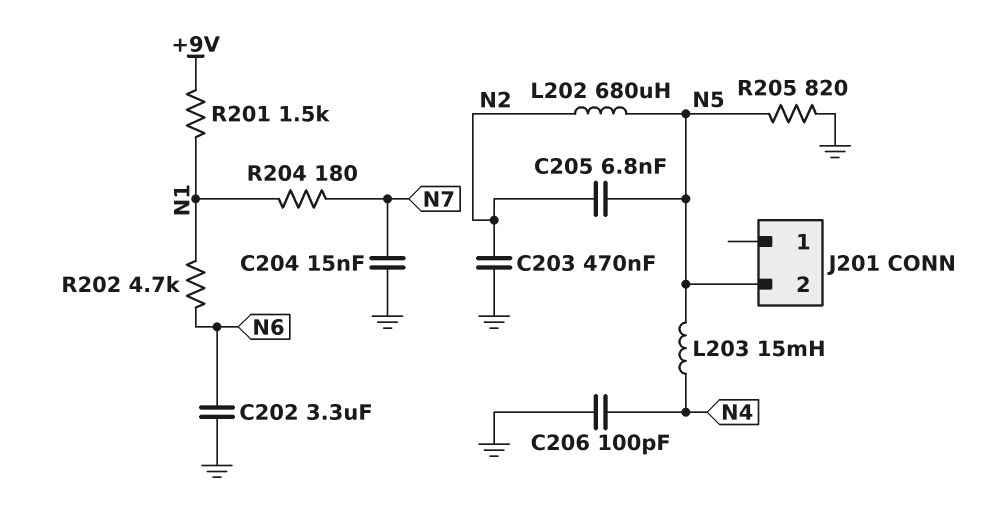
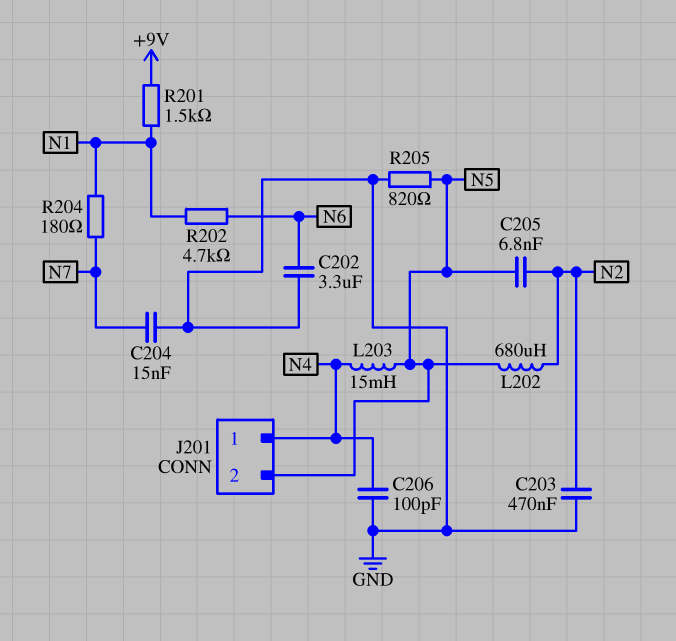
J201 pin 1: none -> N4

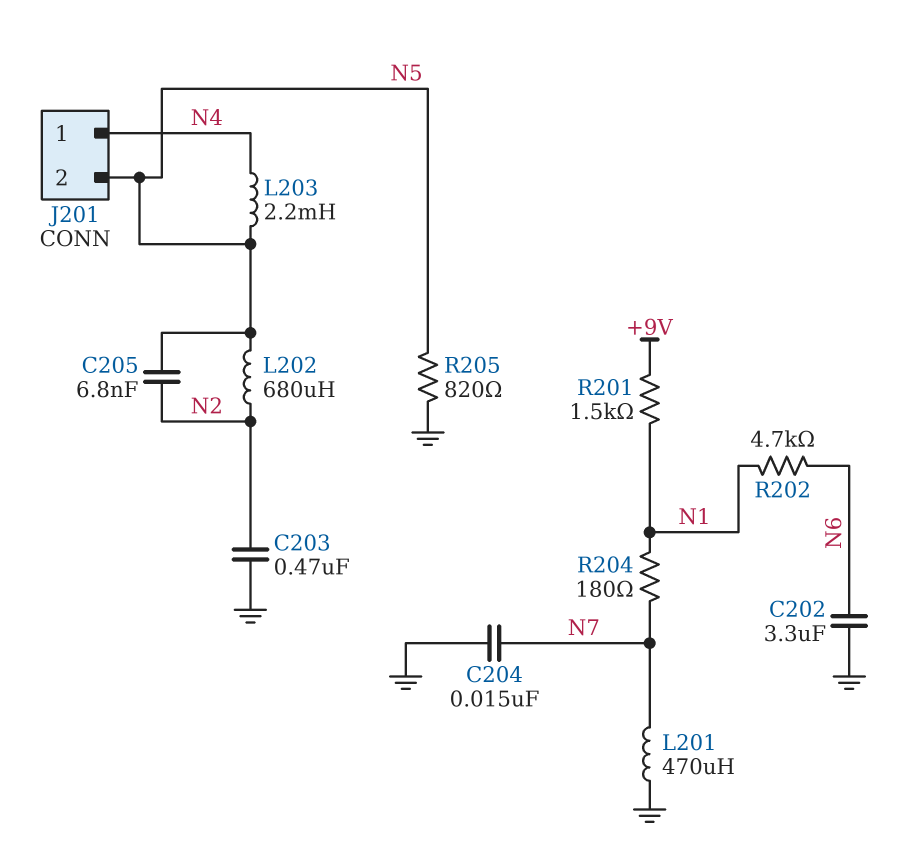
C206: 100pF (GND, N4) -> none
L201: none -> 470uH (GND, N7)
L203: 15mH (N4, N5) -> 2.2mH (N4, N5)

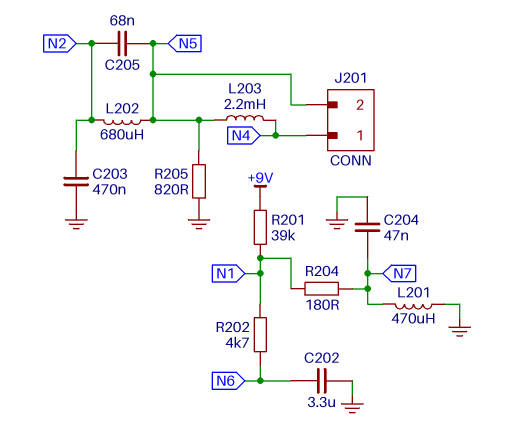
C204: 15nF (GND, N7) -> 47nF (GND, N7)
C205: 6.8nF (N2, N5) -> 68nF (N2, N5)
R201: 1.5k (+9V, N1) -> 39k (+9V, N1)

